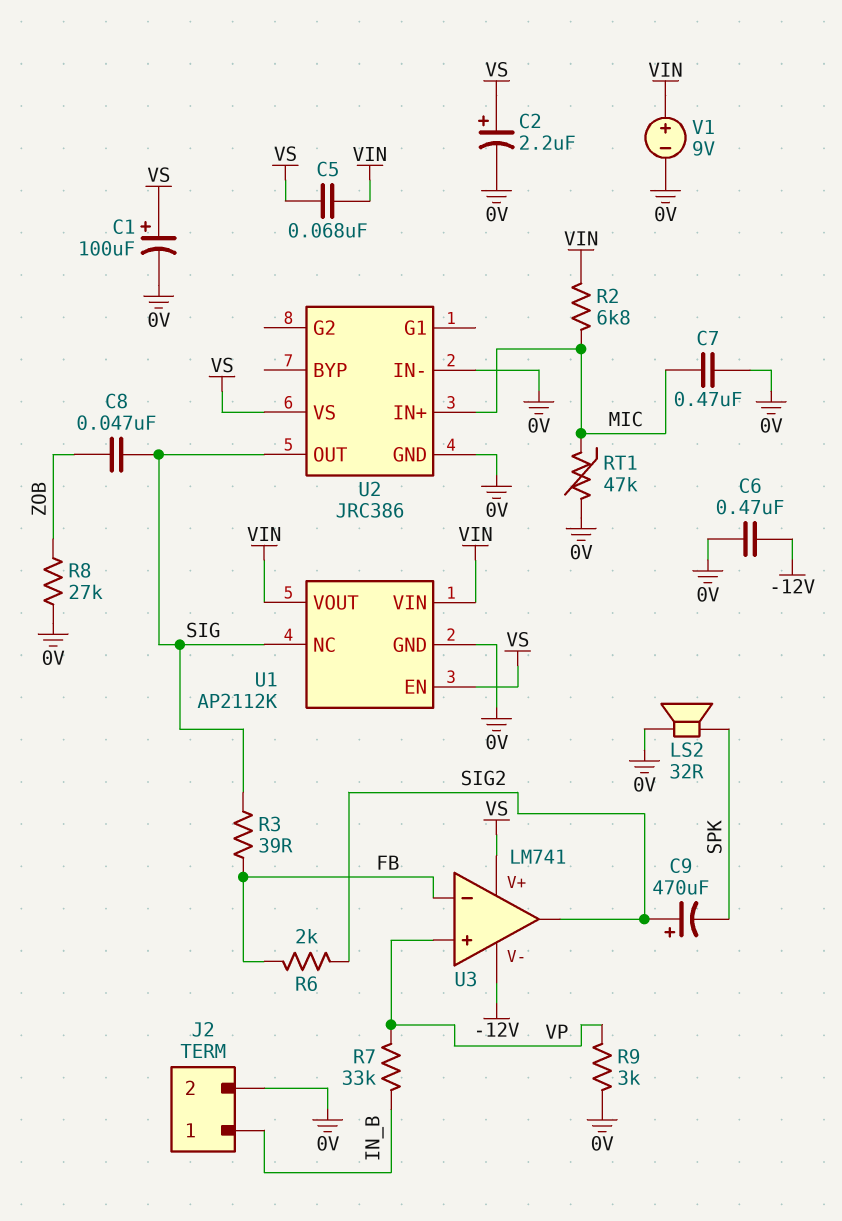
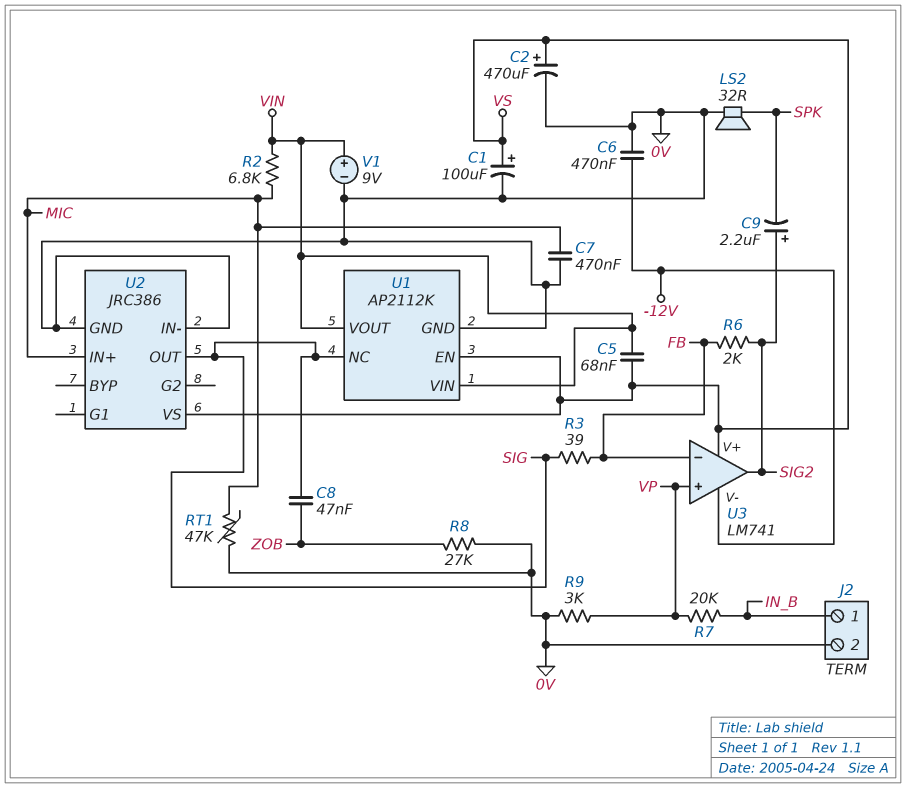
C2: 2.2uF (plus VS, minus 0V) -> 470uF (plus VS, minus 0V)
C9: 470uF (plus SIG2, minus SPK) -> 2.2uF (plus SIG2, minus SPK)
R7: 33k (IN_B, VP) -> 20k (IN_B, VP)

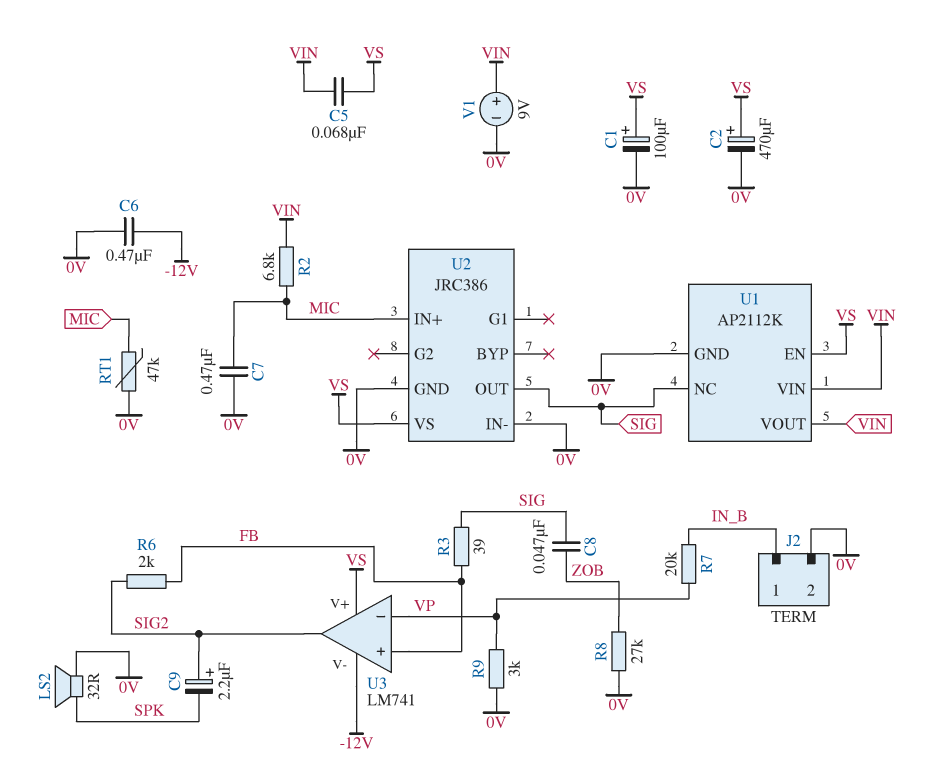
U3 pin in+: VP -> FB
U3 pin in-: FB -> VP

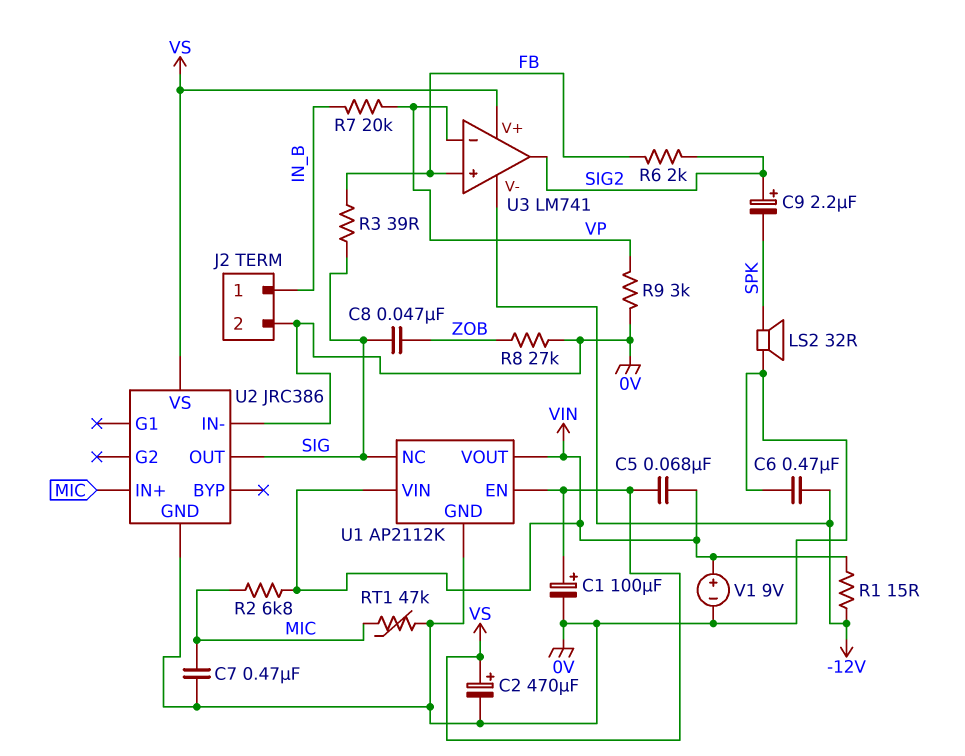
R1: none -> 15 (-12V, VIN)

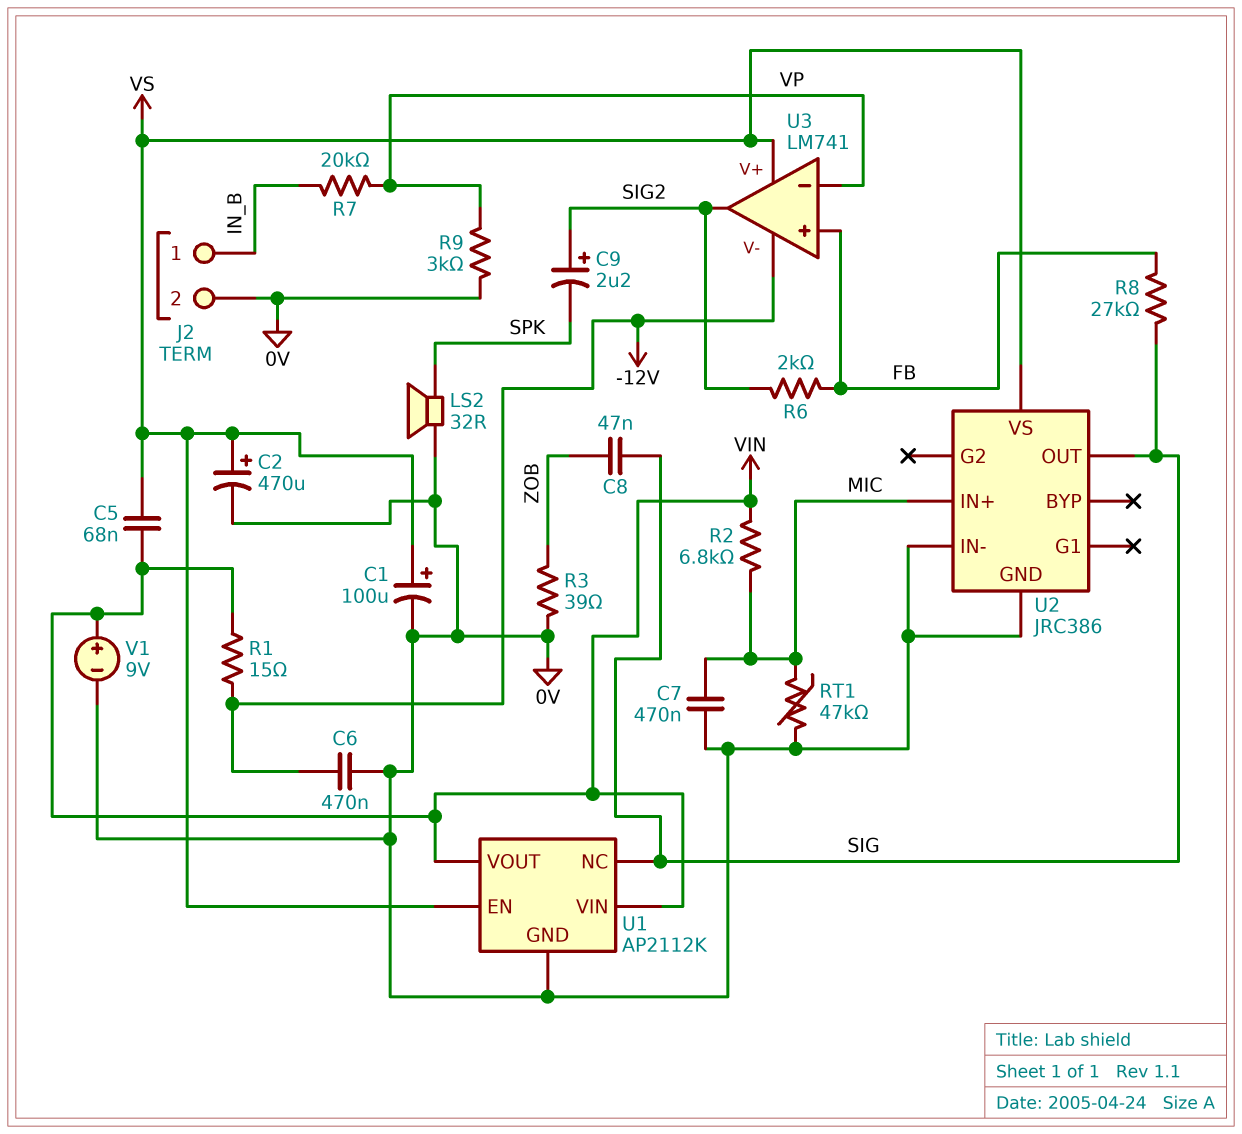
R3: 39 (FB, SIG) -> 39 (0V, ZOB)
R8: 27k (0V, ZOB) -> 27k (FB, SIG)

